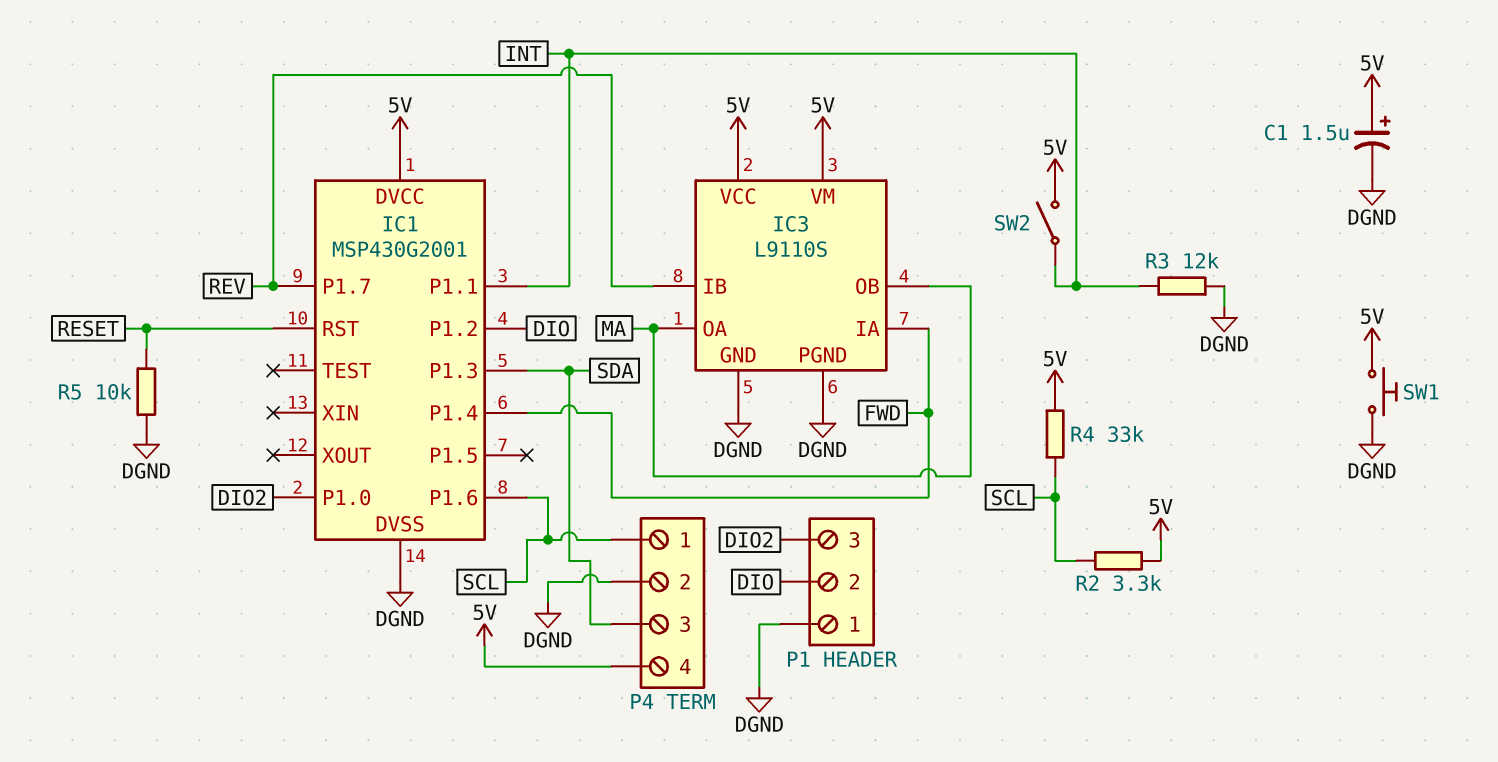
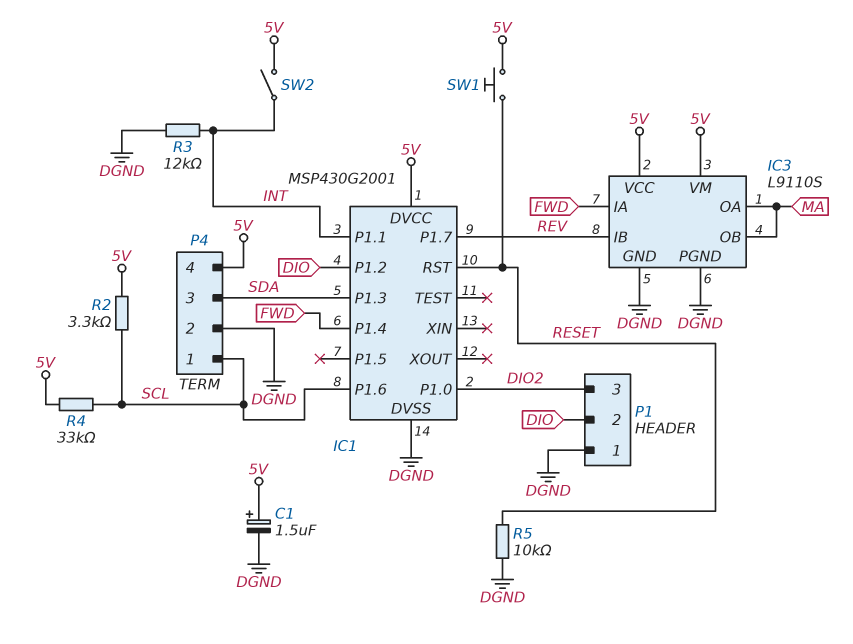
SW1: button (5V, DGND) -> button (5V, RESET)

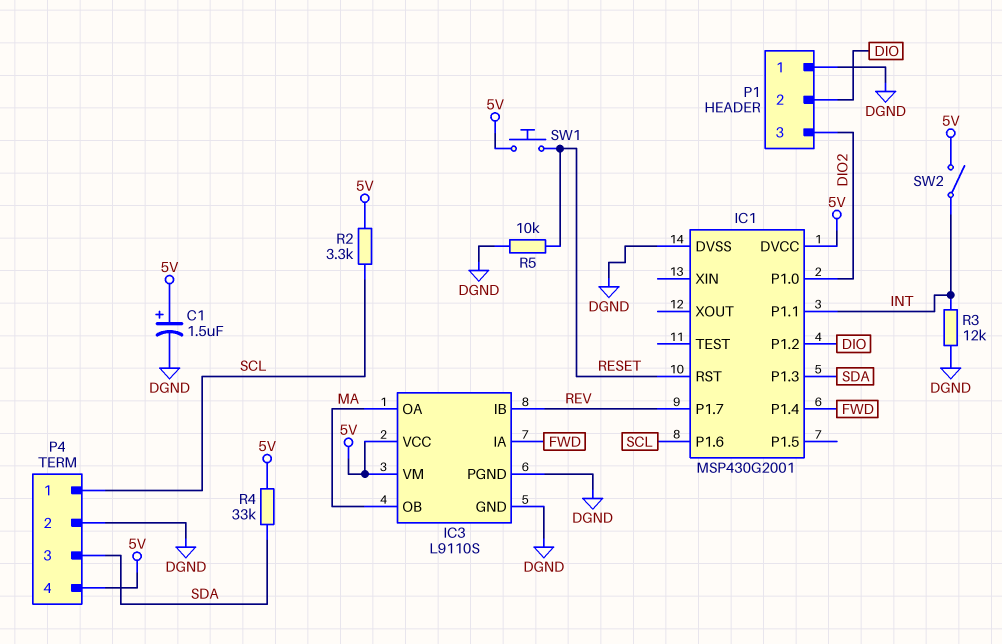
R4: 33k (5V, SCL) -> 33k (5V, SDA)

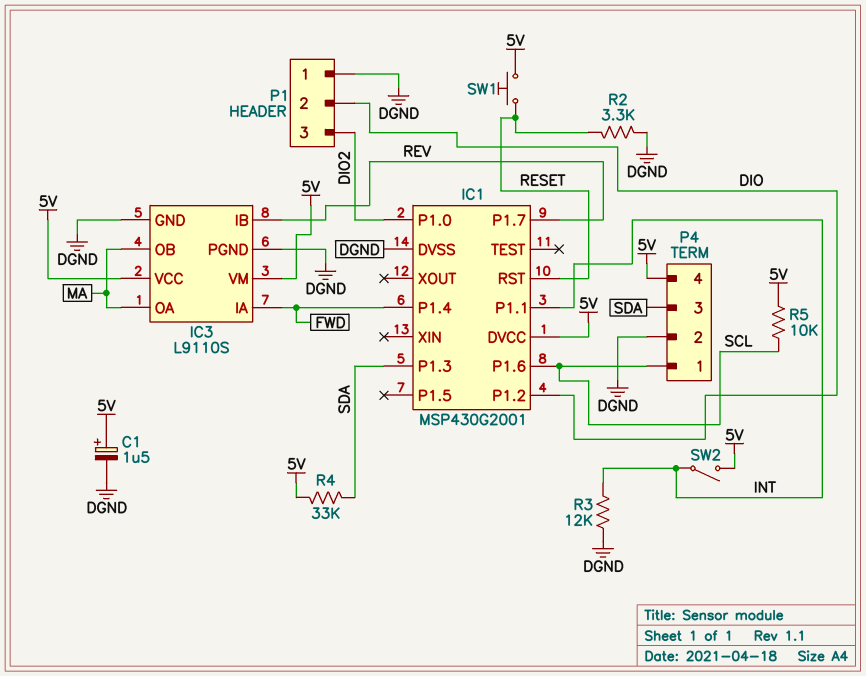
R2: 3.3k (5V, SCL) -> 3.3k (DGND, RESET)
R5: 10k (DGND, RESET) -> 10k (5V, SCL)

